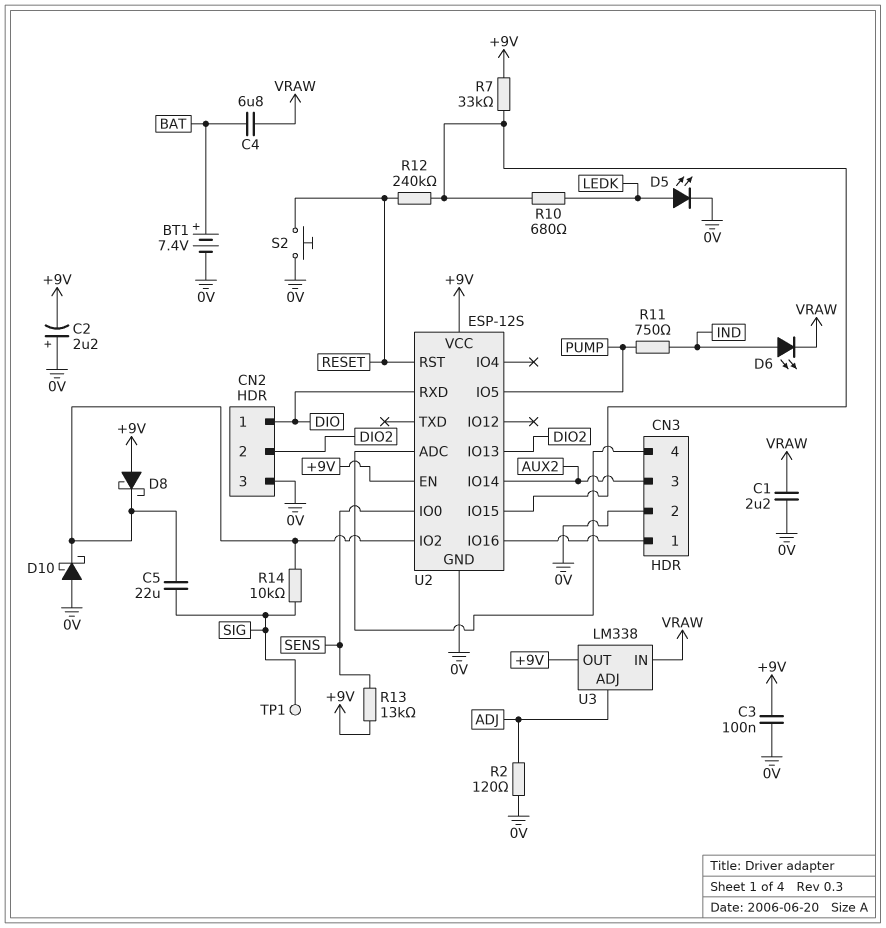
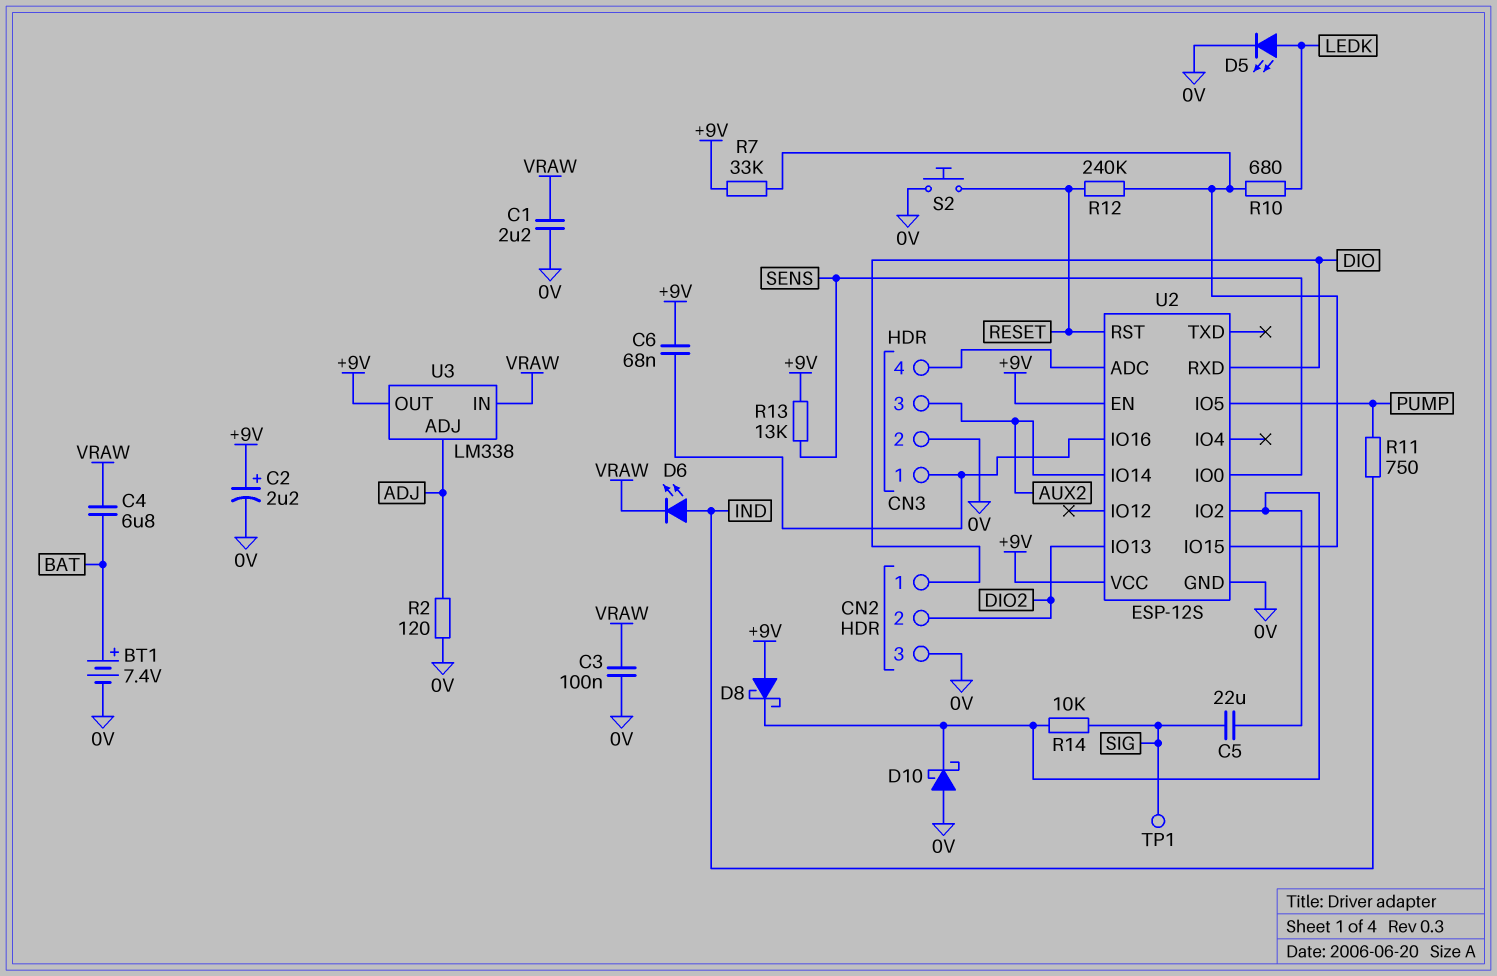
C2: 2.2uF (plus 0V, minus +9V) -> 2.2uF (plus +9V, minus 0V)
C3: 100nF (+9V, 0V) -> 100nF (0V, VRAW)
C6: none -> 68nF (+9V, CN3/1)

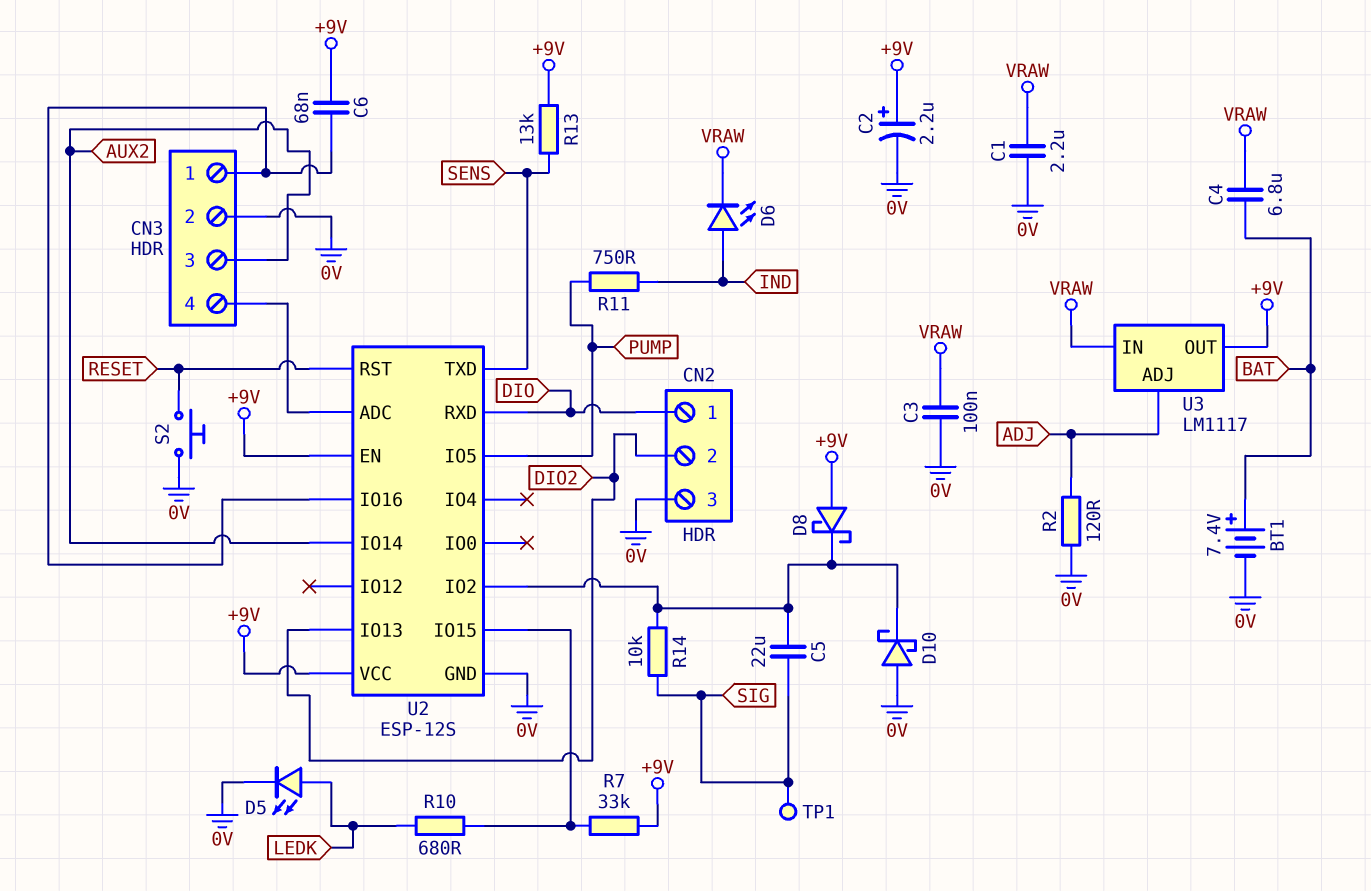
R12: 240k (RESET, U2/IO15) -> none
U2 pin IO0: SENS -> none
U2 pin TXD: none -> SENS
U3: LM338 -> LM1117

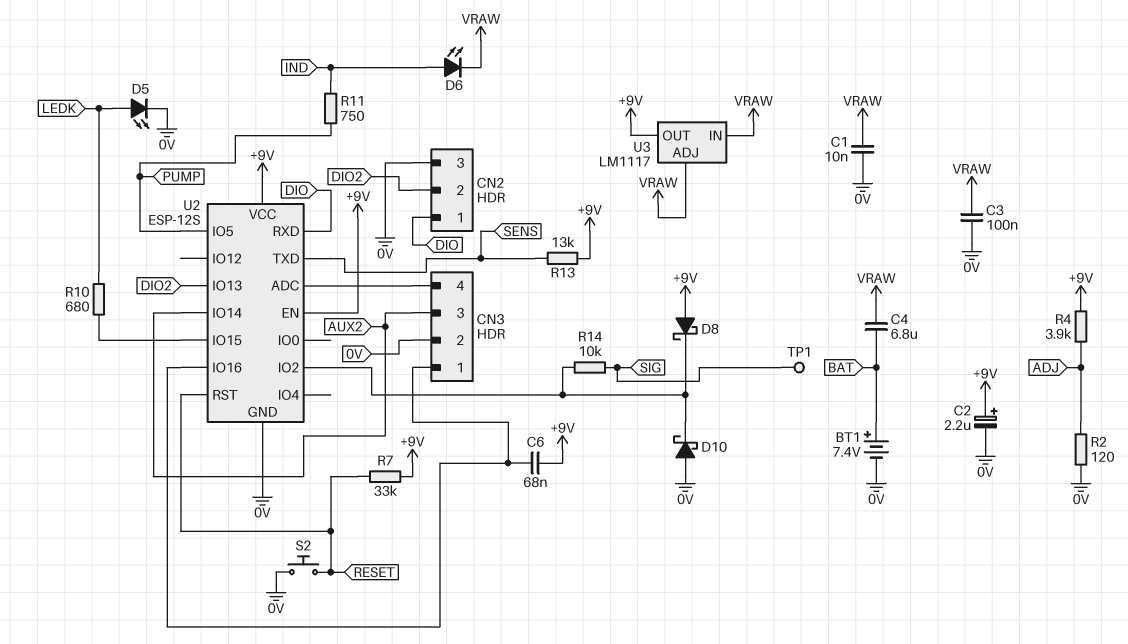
C1: 2.2uF (0V, VRAW) -> 10nF (0V, VRAW)
C5: 22uF (SIG, U2/IO2) -> none
R4: none -> 3.9k (+9V, ADJ)
R7: 33k (+9V, U2/IO15) -> 33k (+9V, RESET)
U3 pin ADJ: ADJ -> VRAW

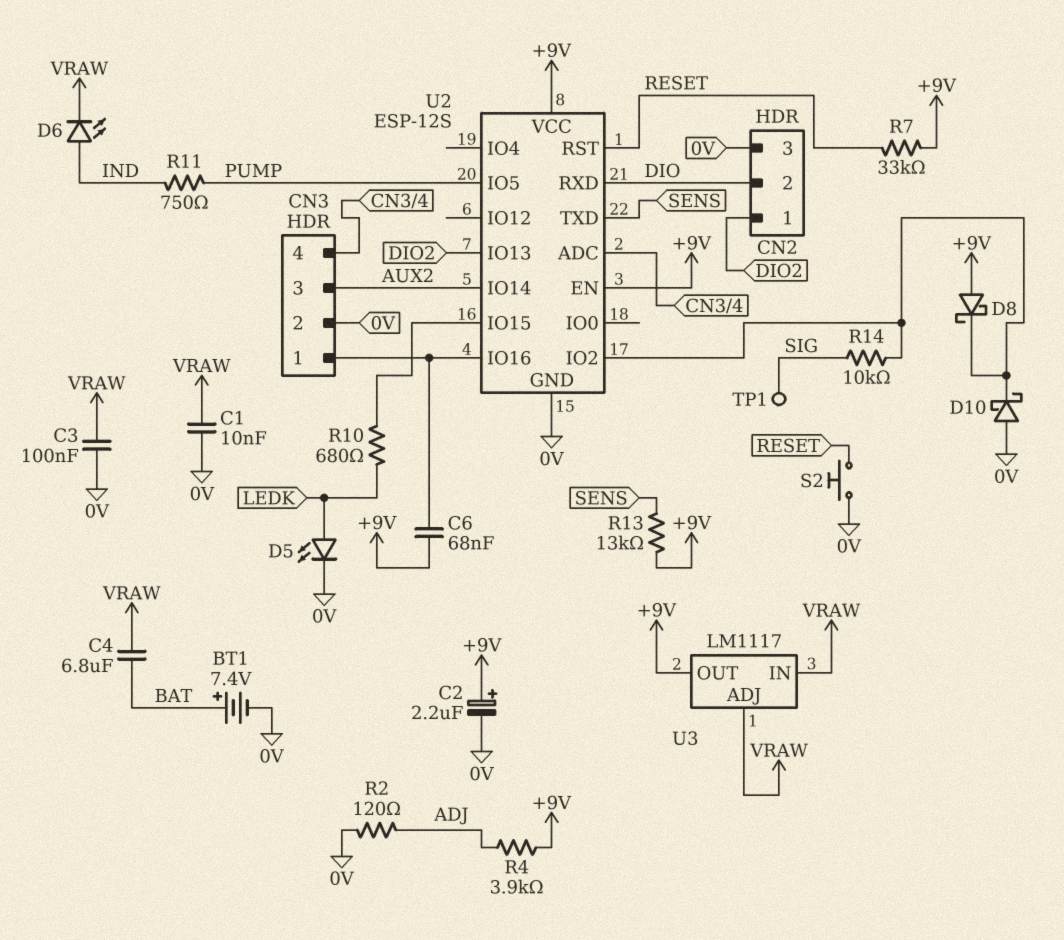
CN2 pin 1: DIO -> DIO2
CN2 pin 2: DIO2 -> DIO

